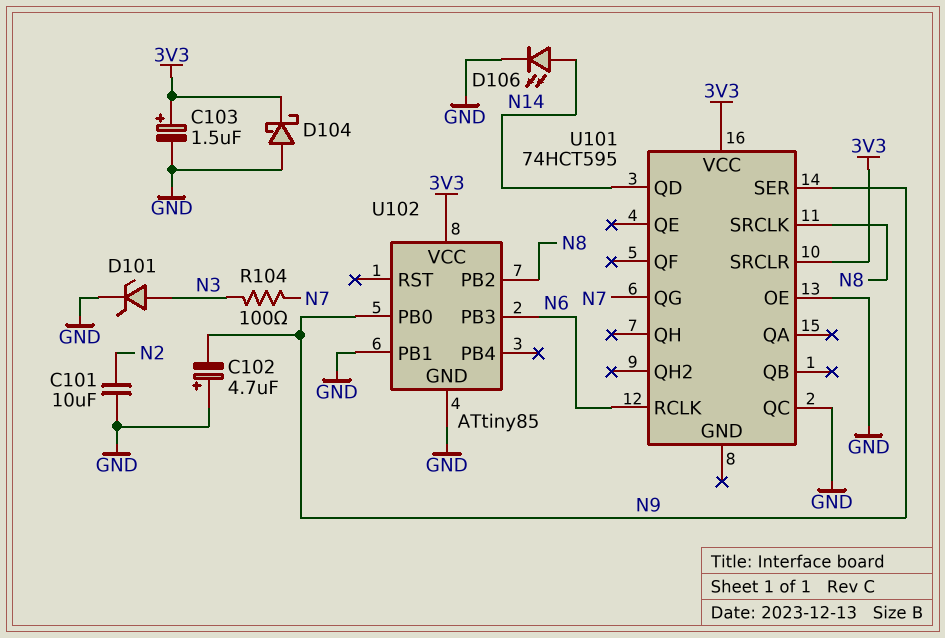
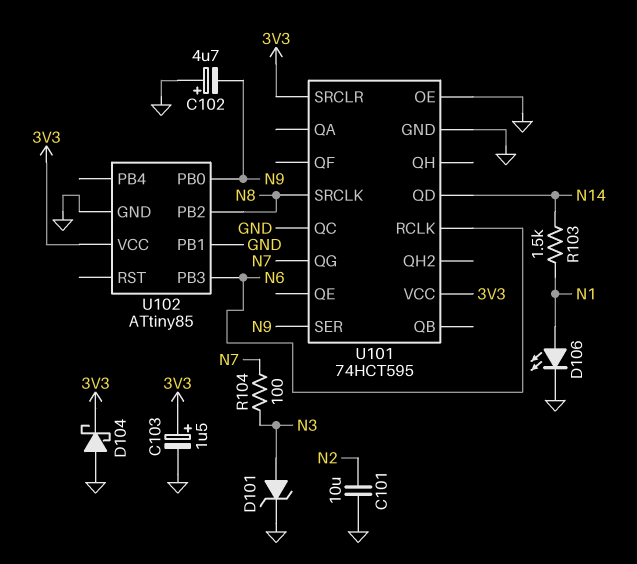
D106: LED (A N14, K GND) -> LED (A N1, K GND)
R103: none -> 1.5k (N1, N14)
U101 pin GND: none -> GND

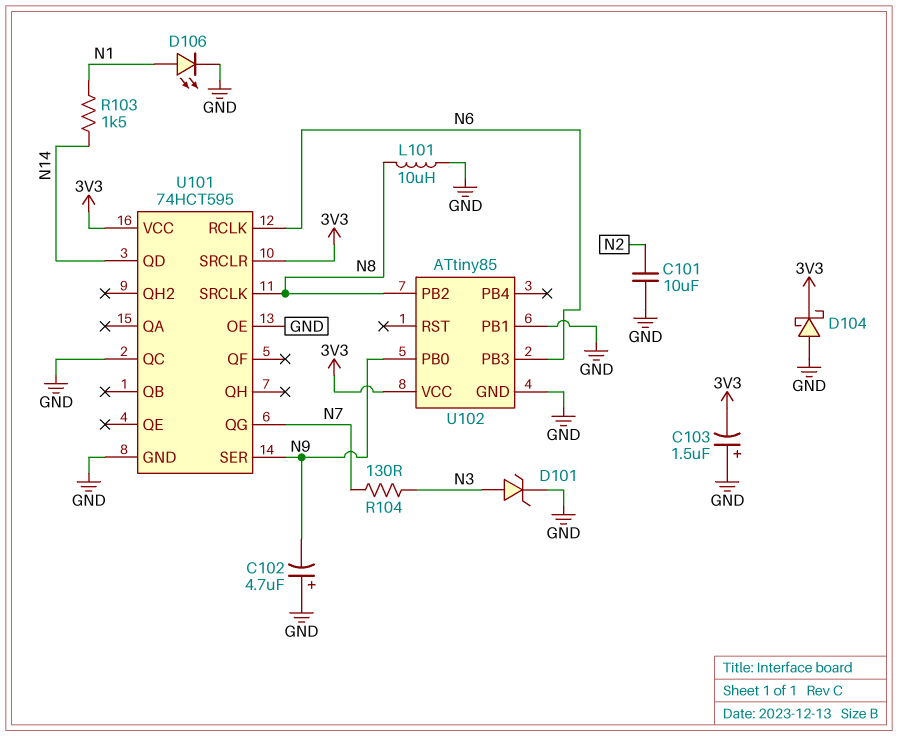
C103: 1.5uF (plus 3V3, minus GND) -> 1.5uF (plus GND, minus 3V3)
L101: none -> 10uH (GND, N8)
R104: 100 (N3, N7) -> 130 (N3, N7)

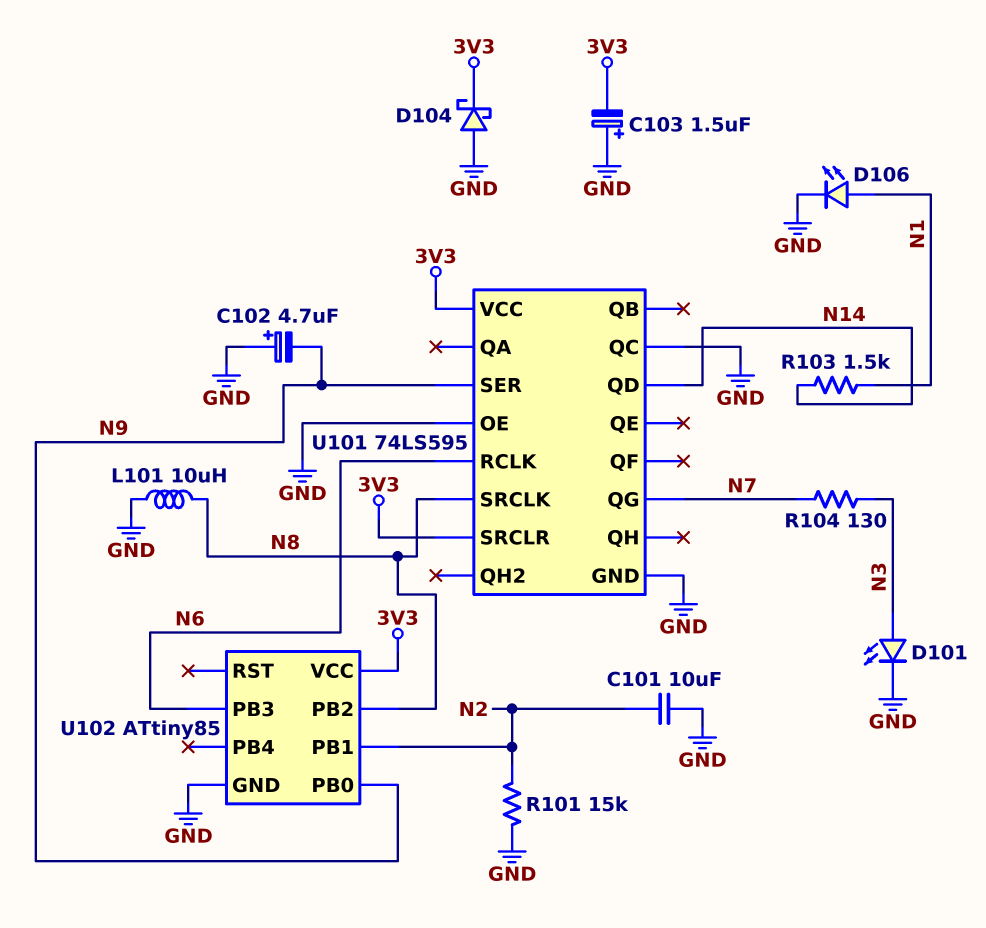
D101: zener (A N3, K GND) -> LED (A N3, K GND)
R101: none -> 15k (GND, N2)
U101: 74HCT595 -> 74LS595
U102 pin PB1: GND -> N2

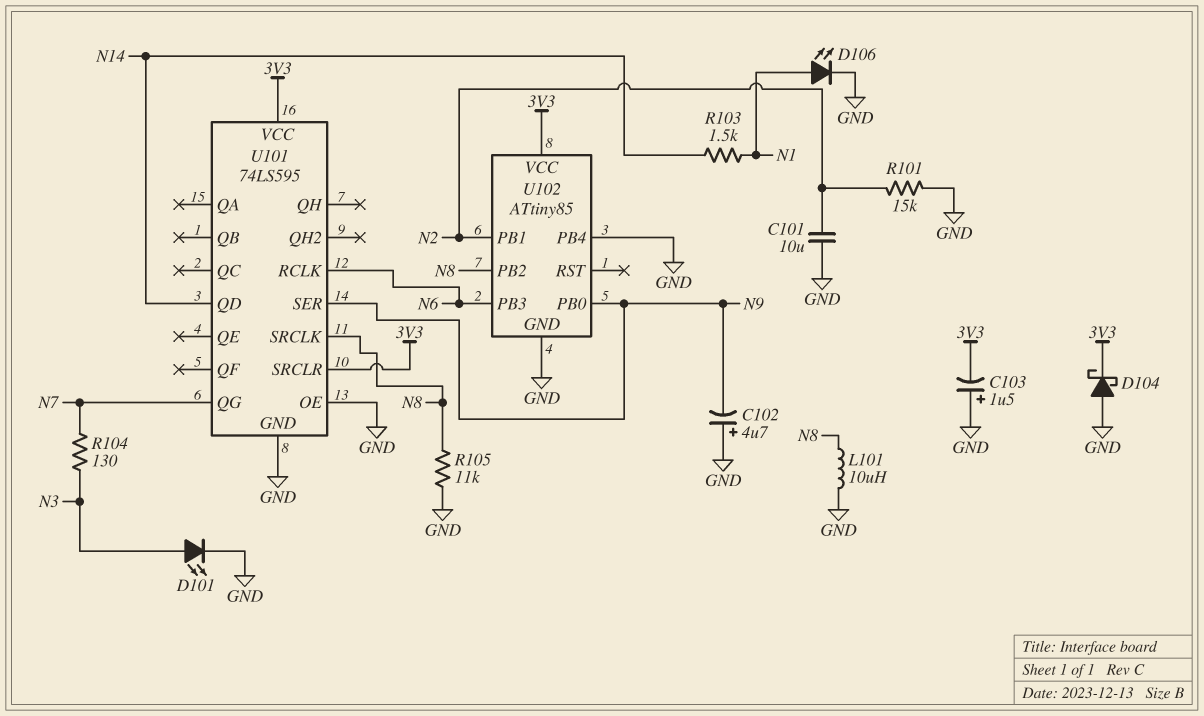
R105: none -> 11k (GND, N8)
U101 pin QC: GND -> none
U102 pin PB4: none -> GND

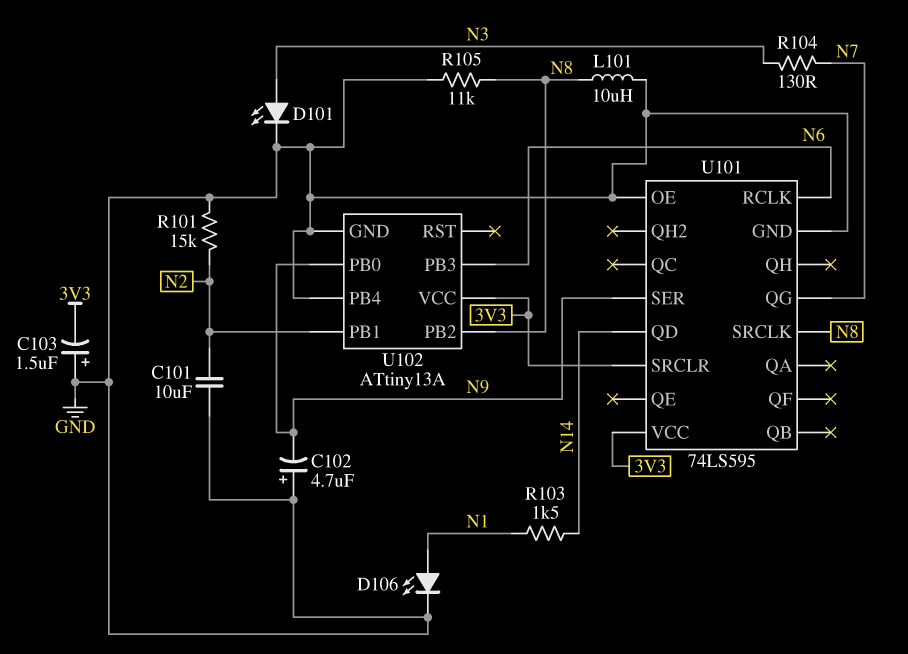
D104: schottky (A GND, K 3V3) -> none
U102: ATtiny85 -> ATtiny13A

